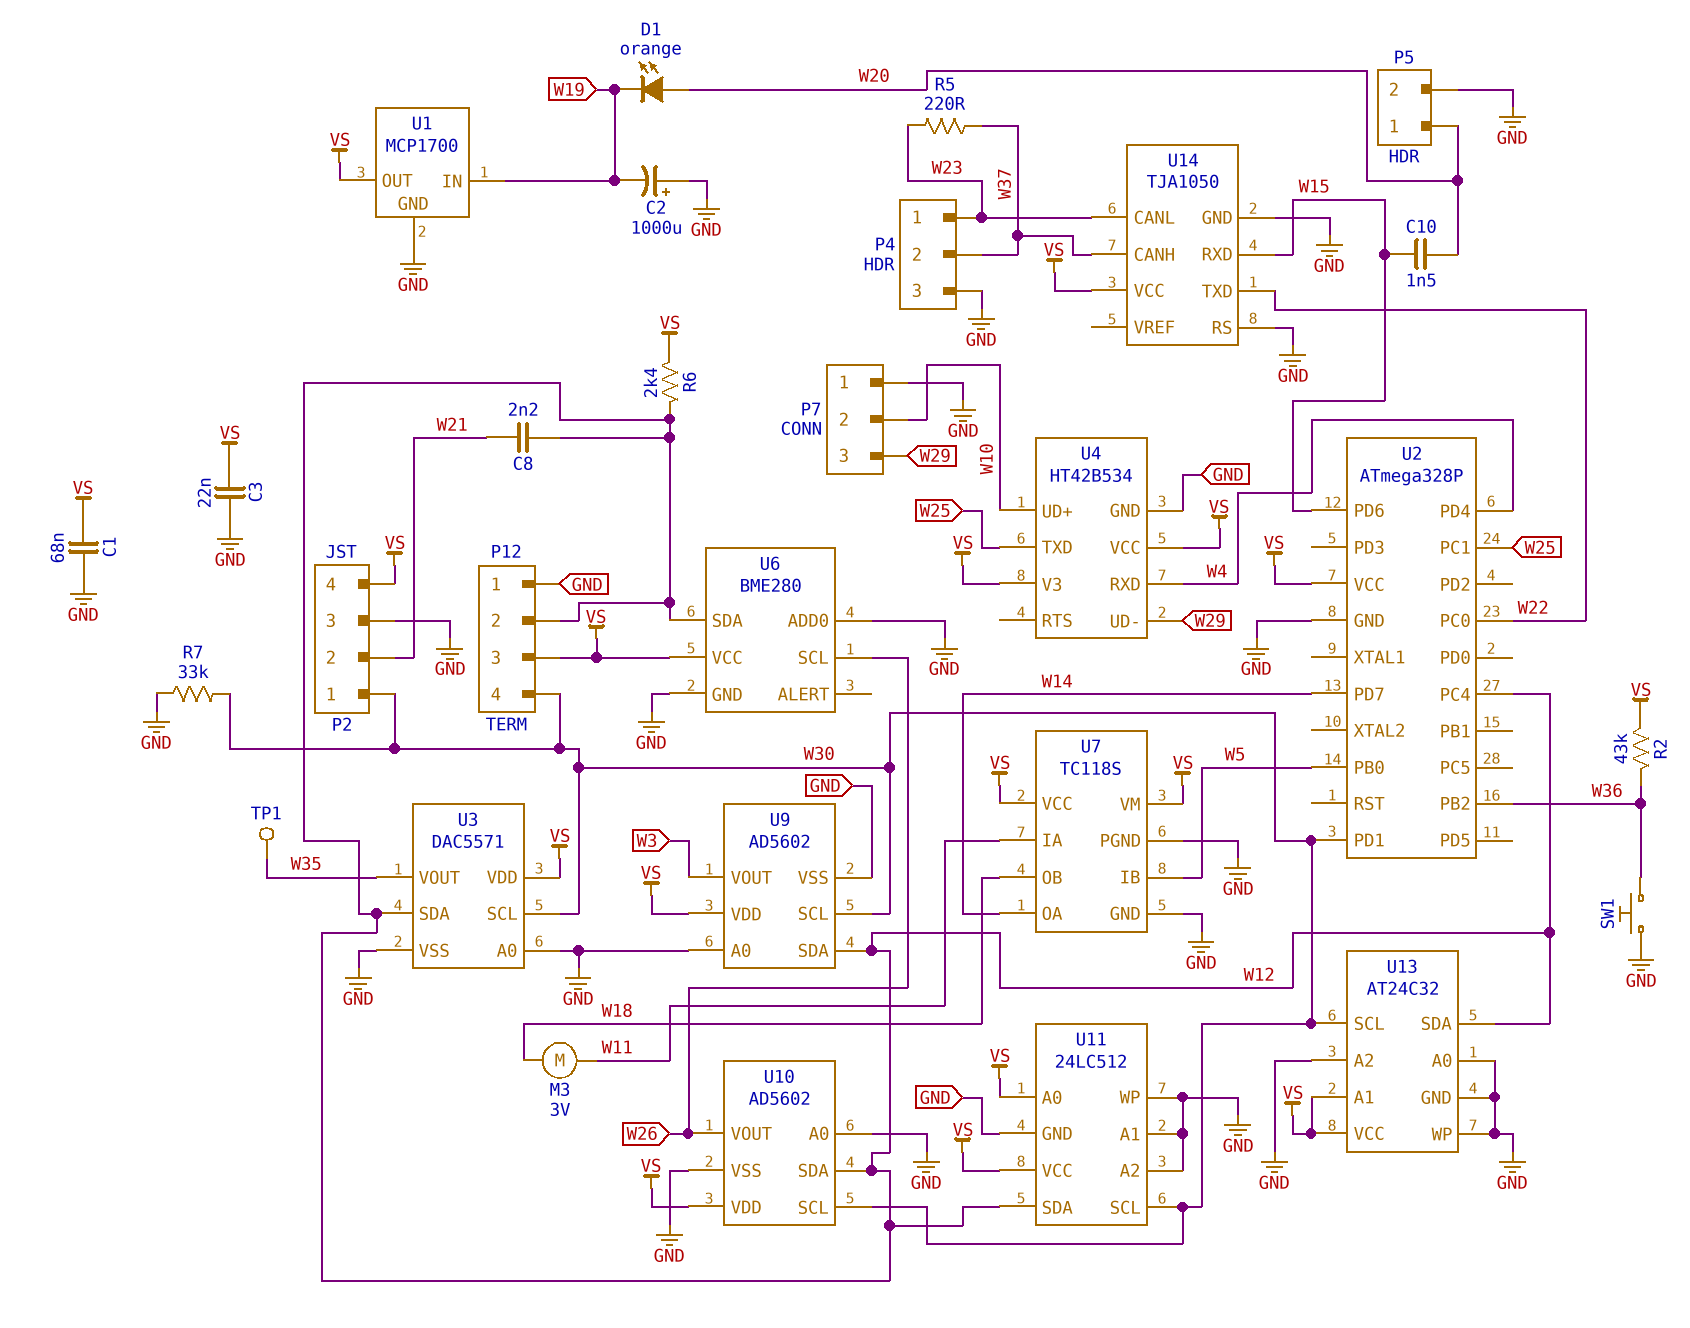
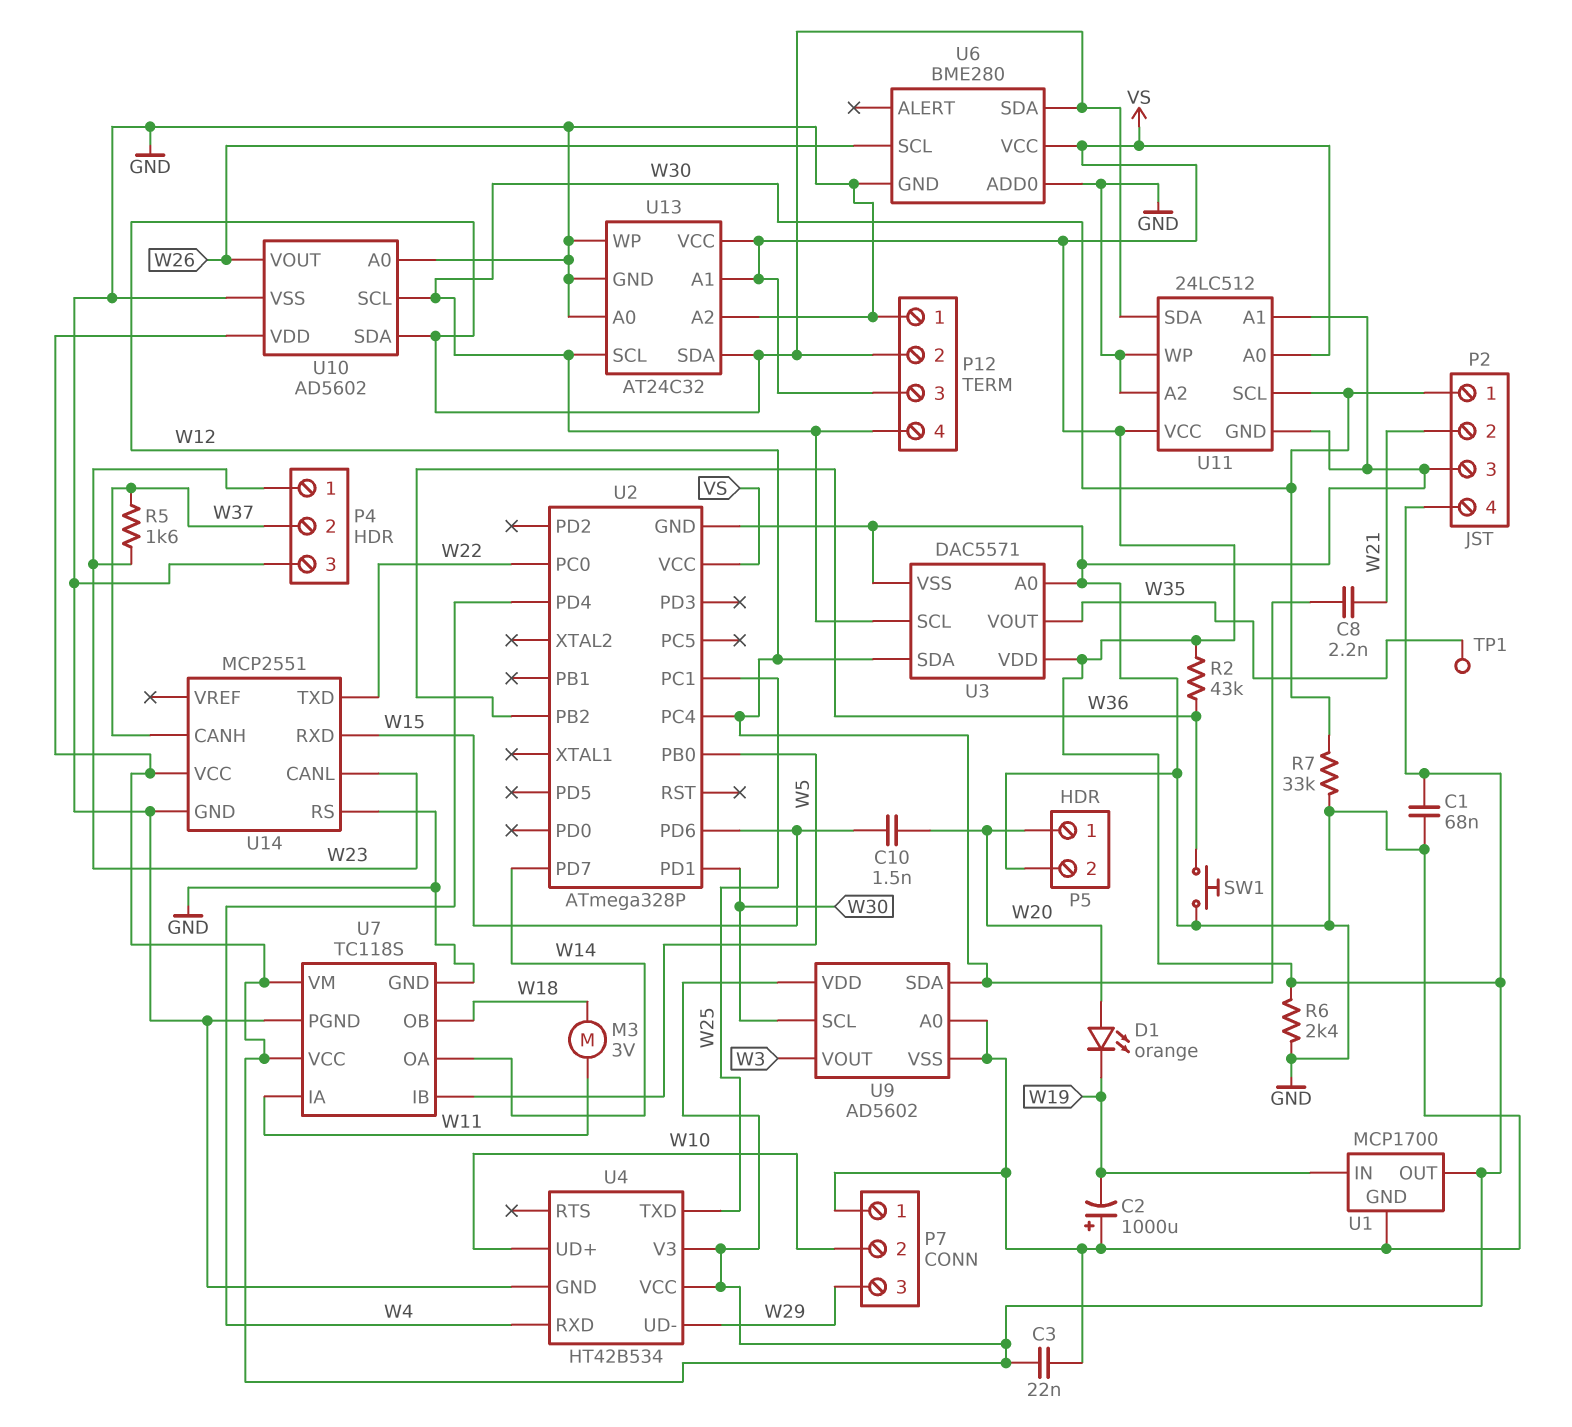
R5: 220 (W23, W37) -> 1.6k (W23, W37)
R6: 2.4k (VS, W12) -> 2.4k (GND, VS)
U14: TJA1050 -> MCP2551

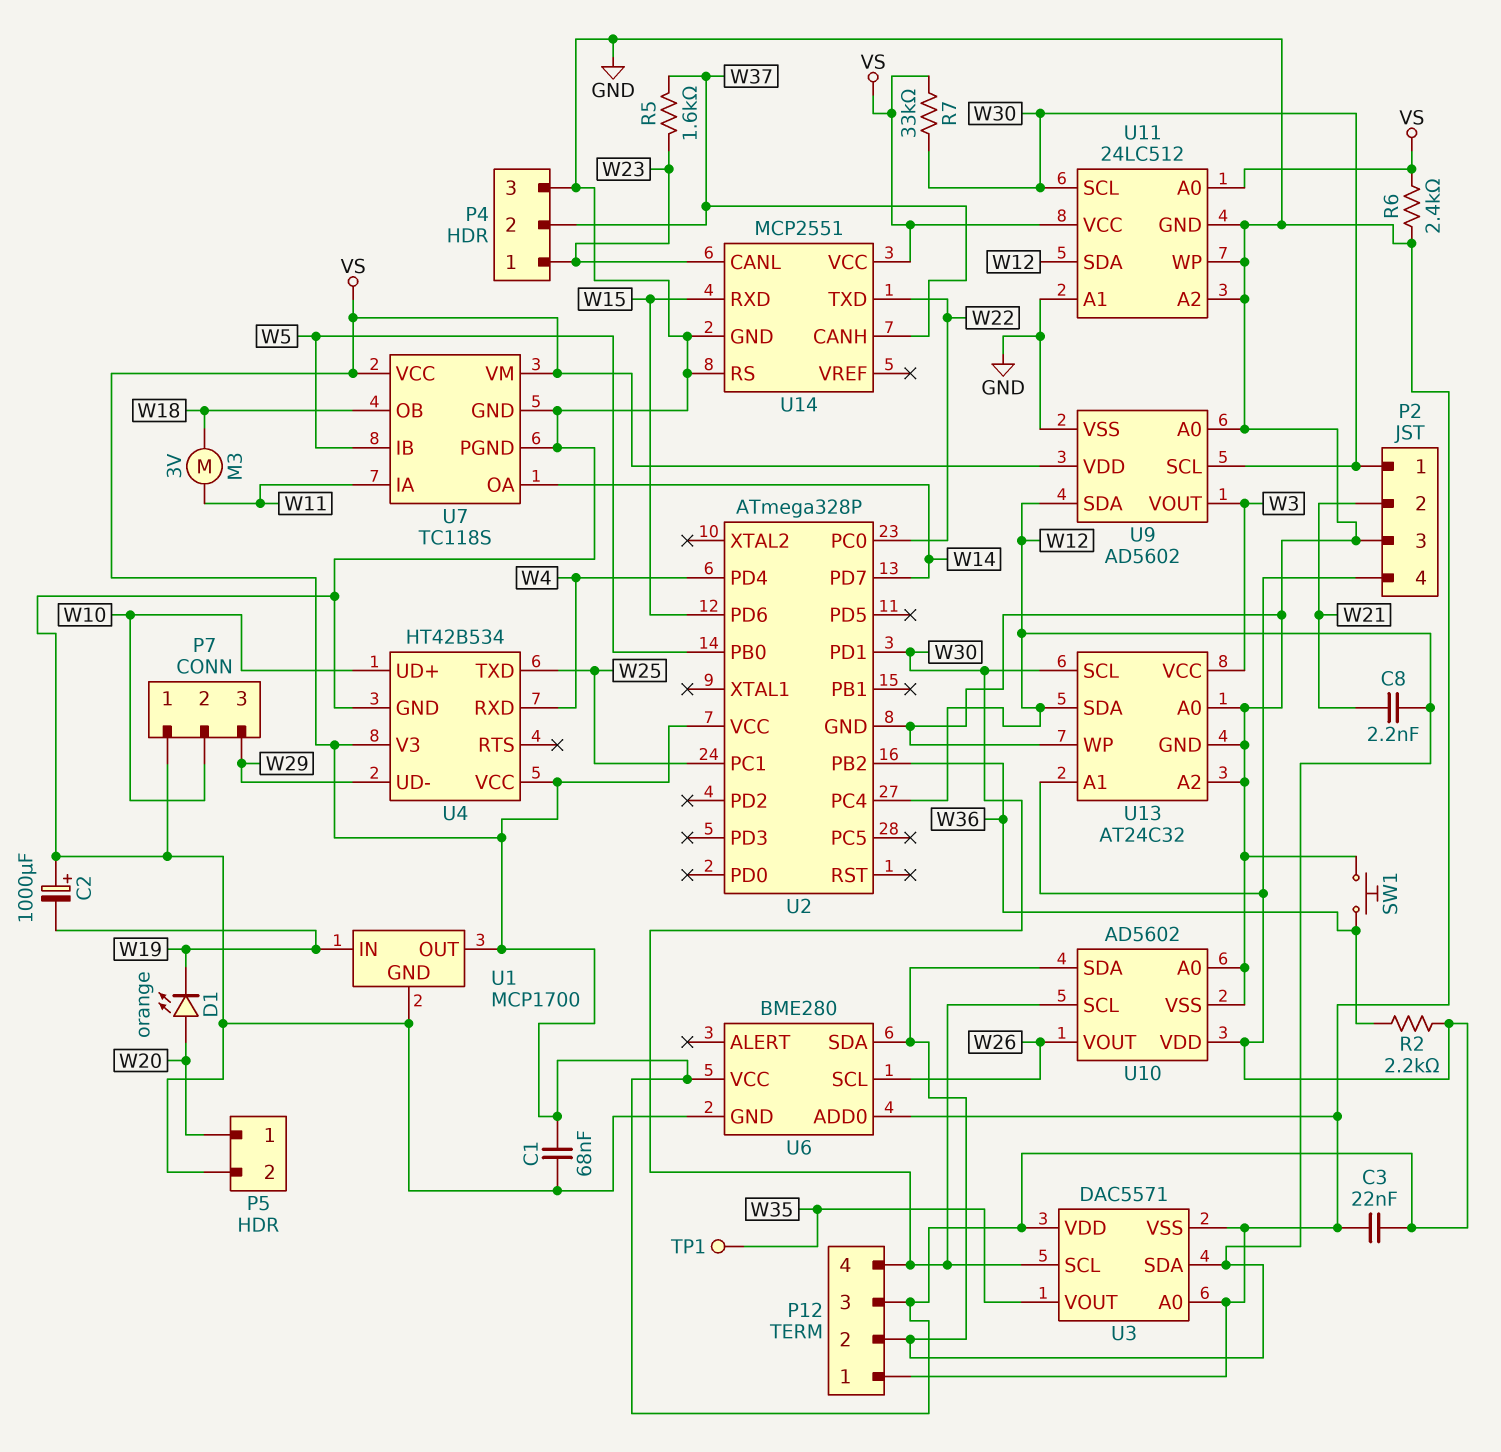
C10: 1.5nF (W15, W20) -> none
R2: 43k (VS, W36) -> 2.2k (VS, W36)
R7: 33k (GND, W30) -> 33k (VS, W30)
U13 pin VCC: VS -> W3

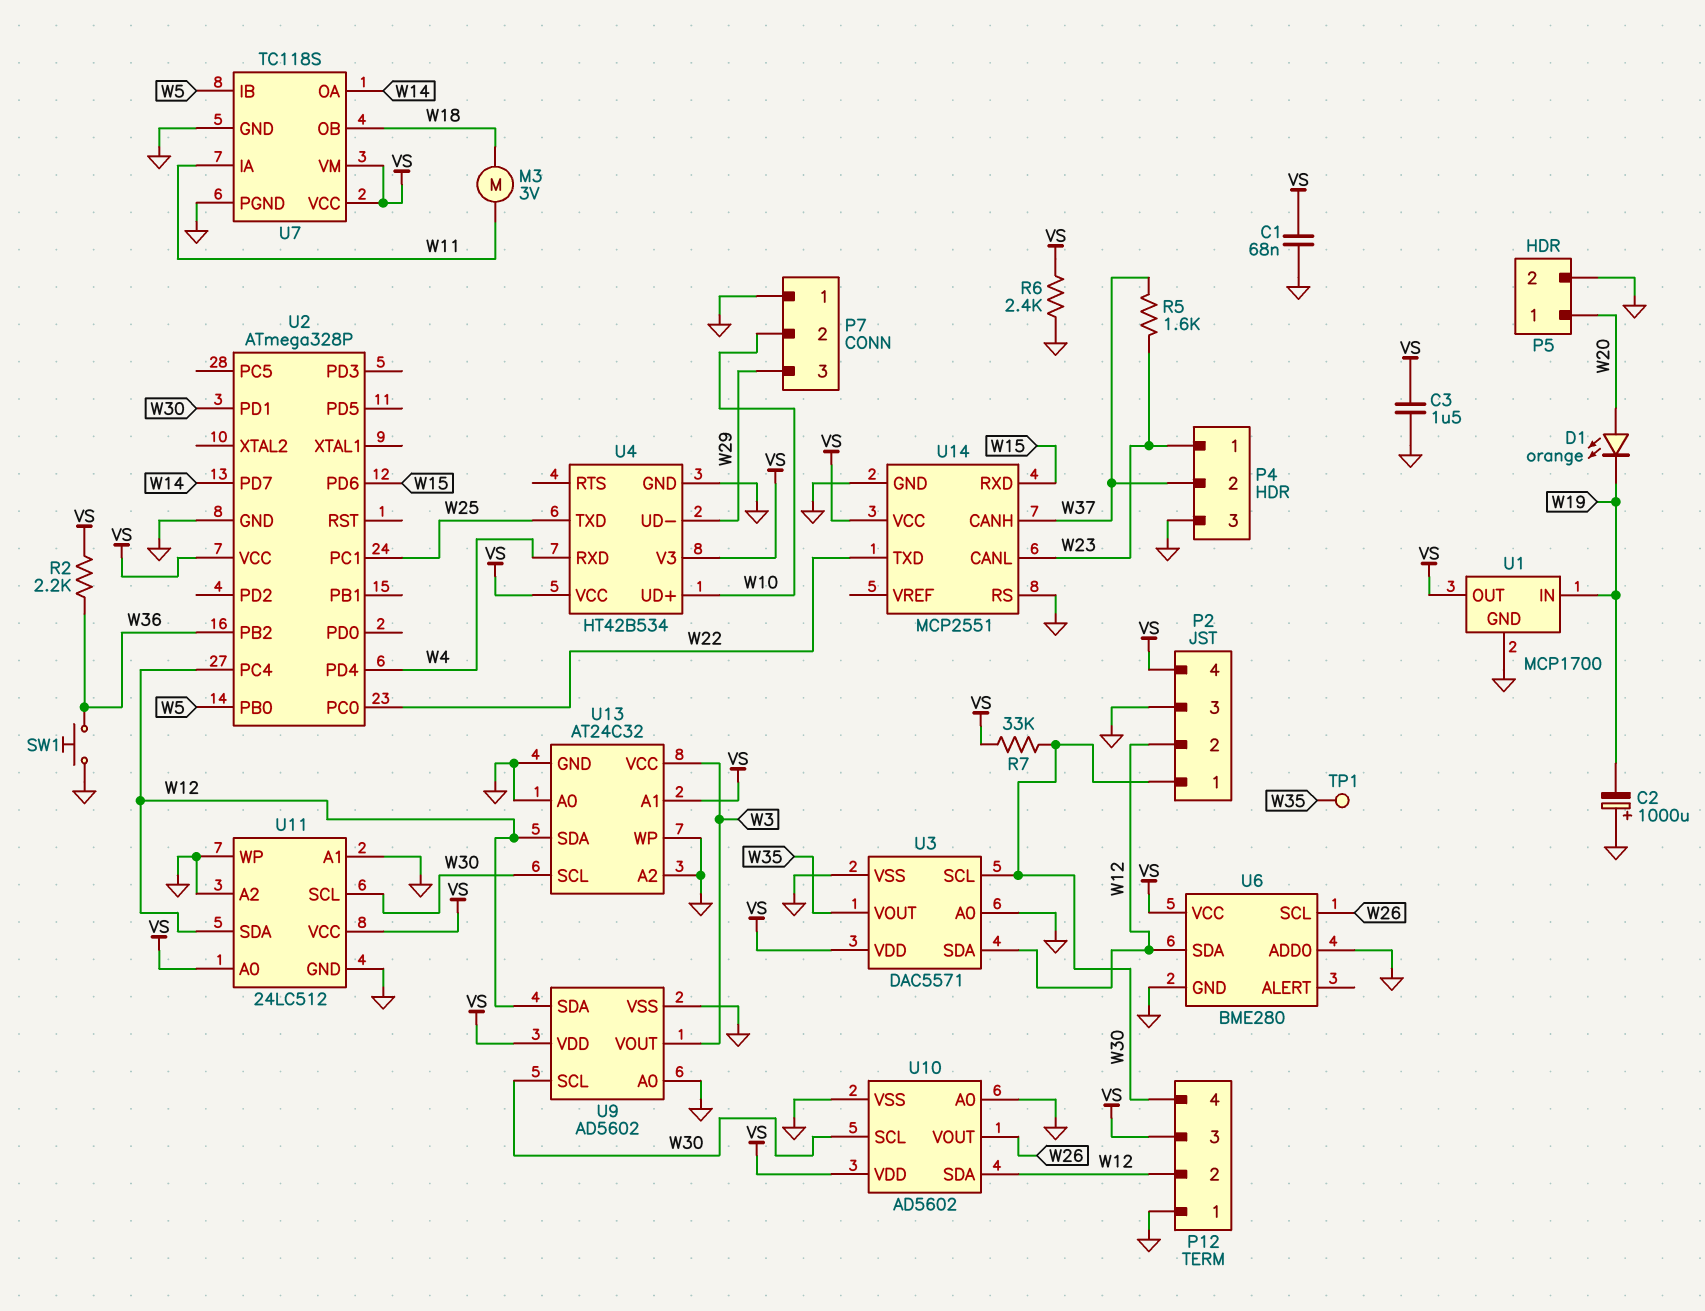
C3: 22nF (GND, VS) -> 1.5uF (GND, VS)
C8: 2.2nF (W12, W21) -> none
P2 pin 2: W21 -> W12

